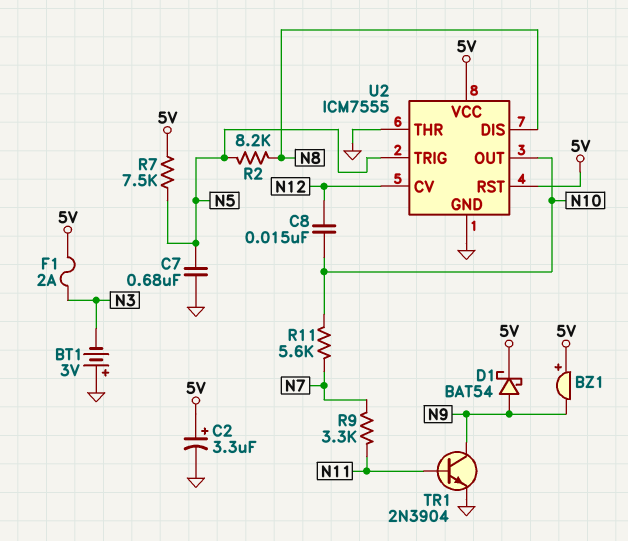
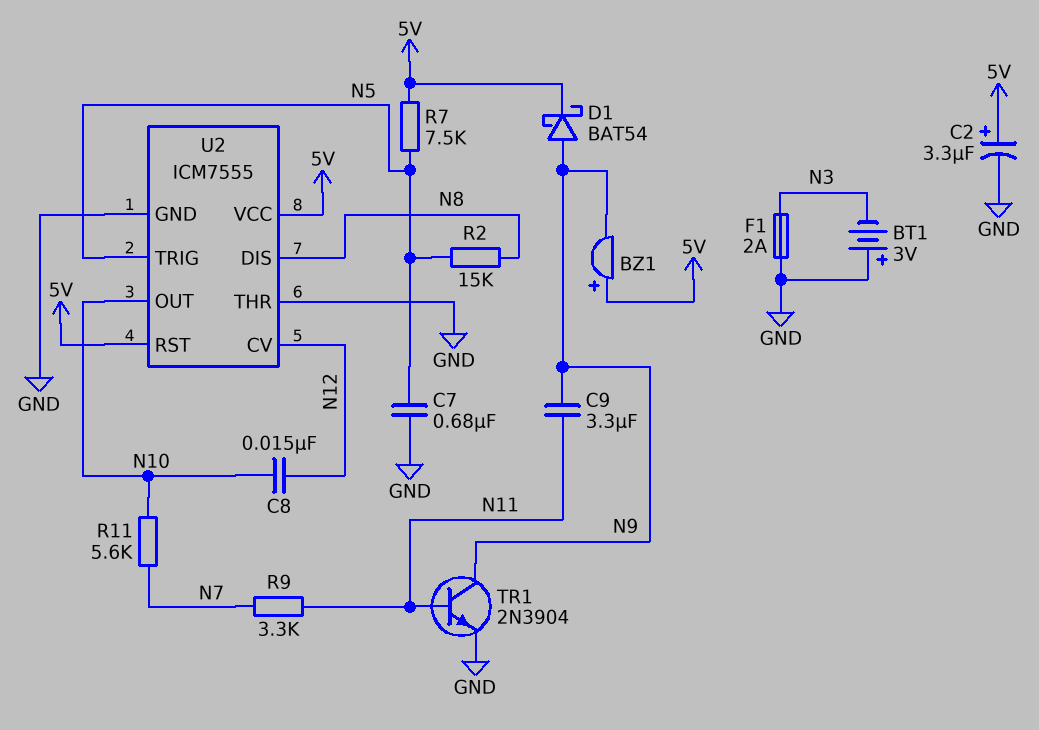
C9: none -> 3.3uF (N9, N11)
F1: 2A (5V, N3) -> 2A (GND, N3)
R2: 8.2k (N5, N8) -> 15k (N5, N8)

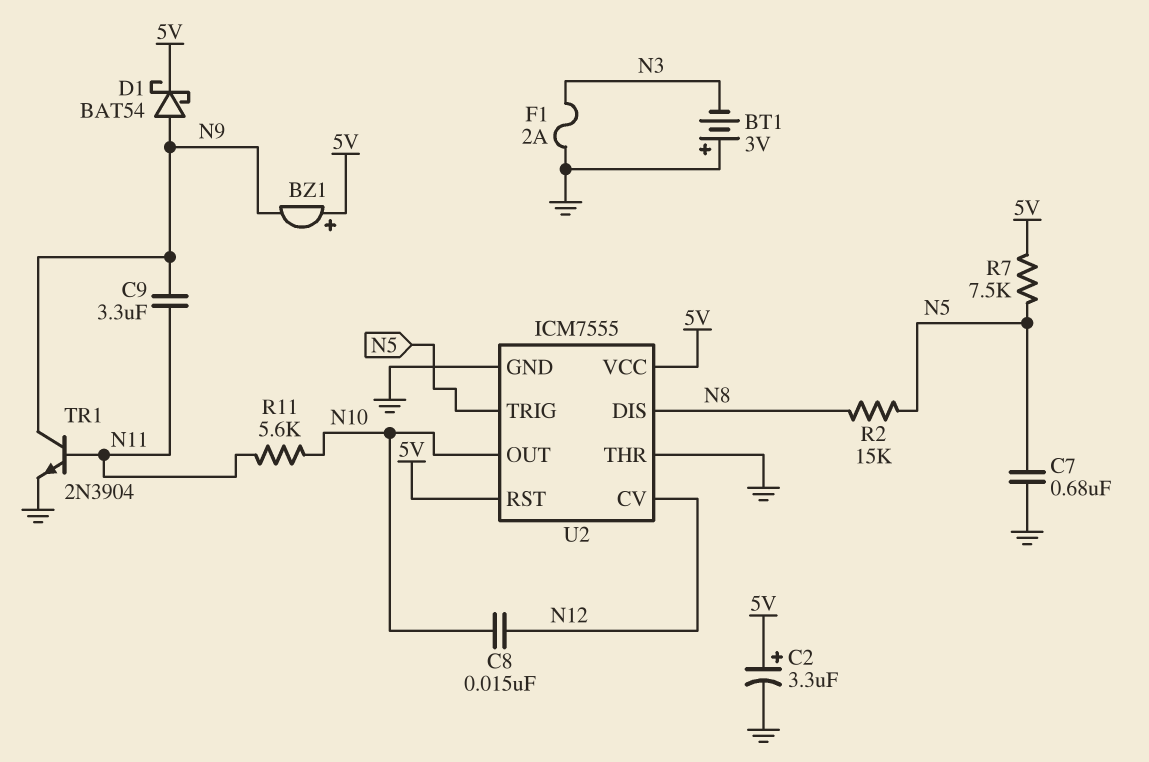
R9: 3.3k (N7, N11) -> none
R11: 5.6k (N7, N10) -> 5.6k (N10, N11)

